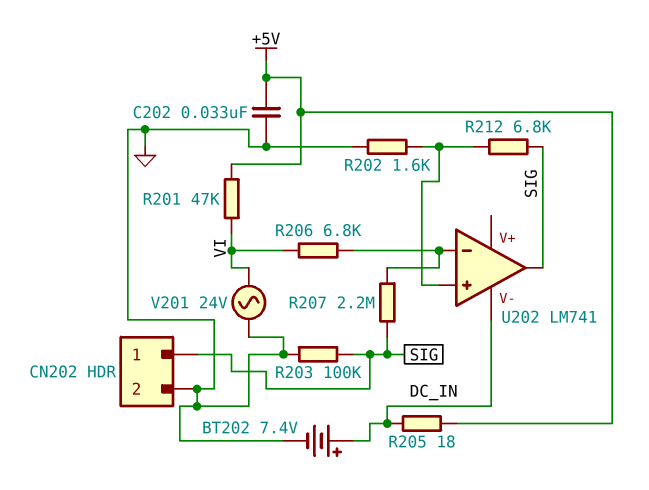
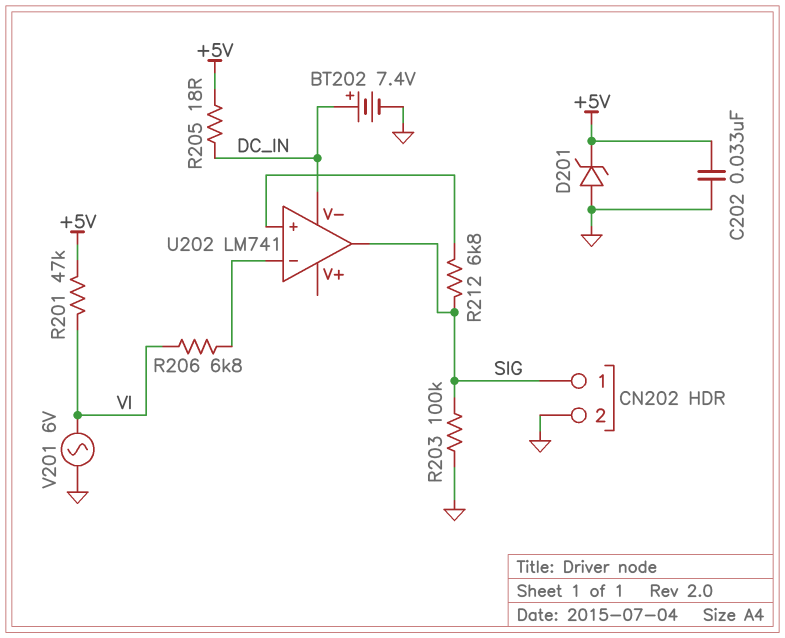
D201: none -> zener (A GND, K +5V)
R202: 1.6k (GND, U202/in+) -> none
R207: 2.2M (SIG, U202/in-) -> none
V201: AC 24V (GND, VI) -> AC 6V (GND, VI)

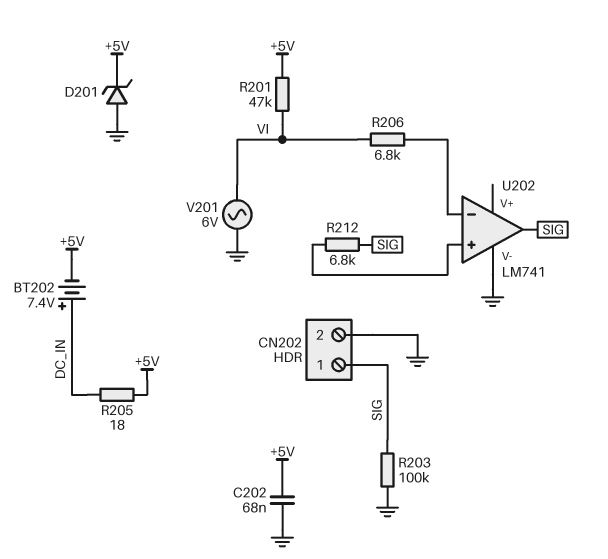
BT202: 7.4V (plus DC_IN, minus GND) -> 7.4V (plus DC_IN, minus +5V)
C202: 33nF (+5V, GND) -> 68nF (+5V, GND)
U202 pin V-: DC_IN -> GND

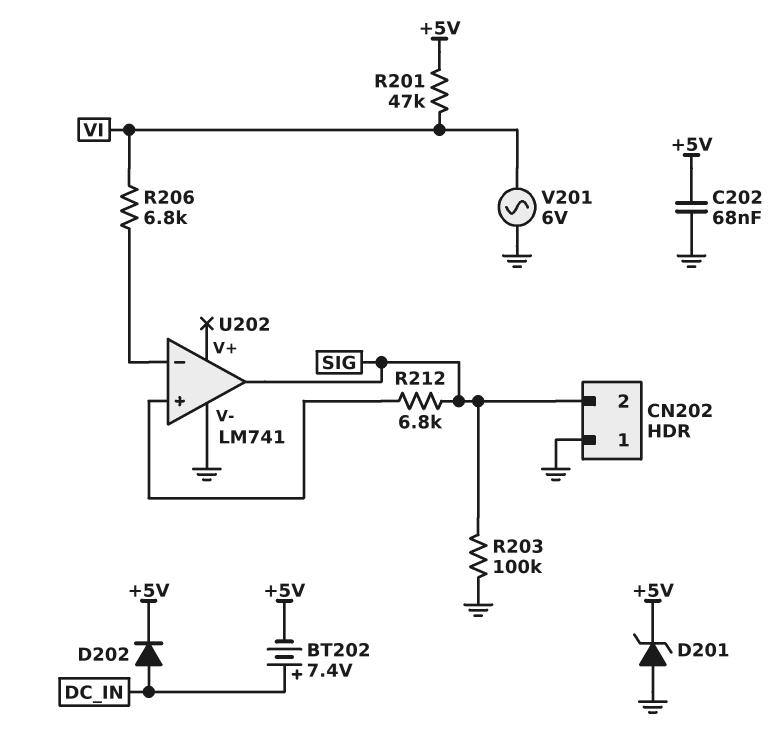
CN202 pin 1: SIG -> GND
CN202 pin 2: GND -> SIG
D202: none -> diode (A DC_IN, K +5V)
R205: 18 (+5V, DC_IN) -> none

